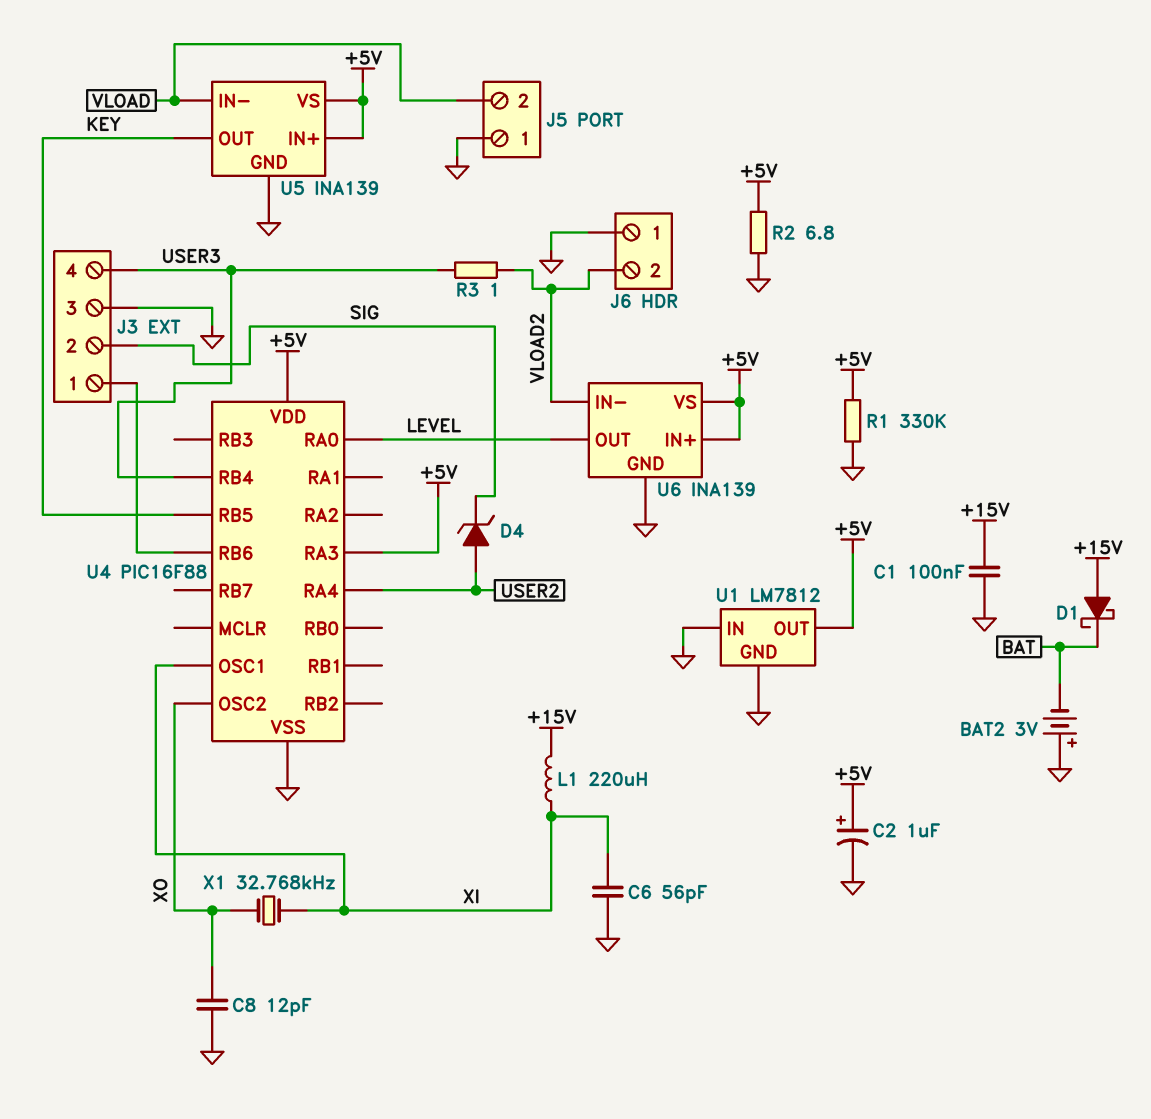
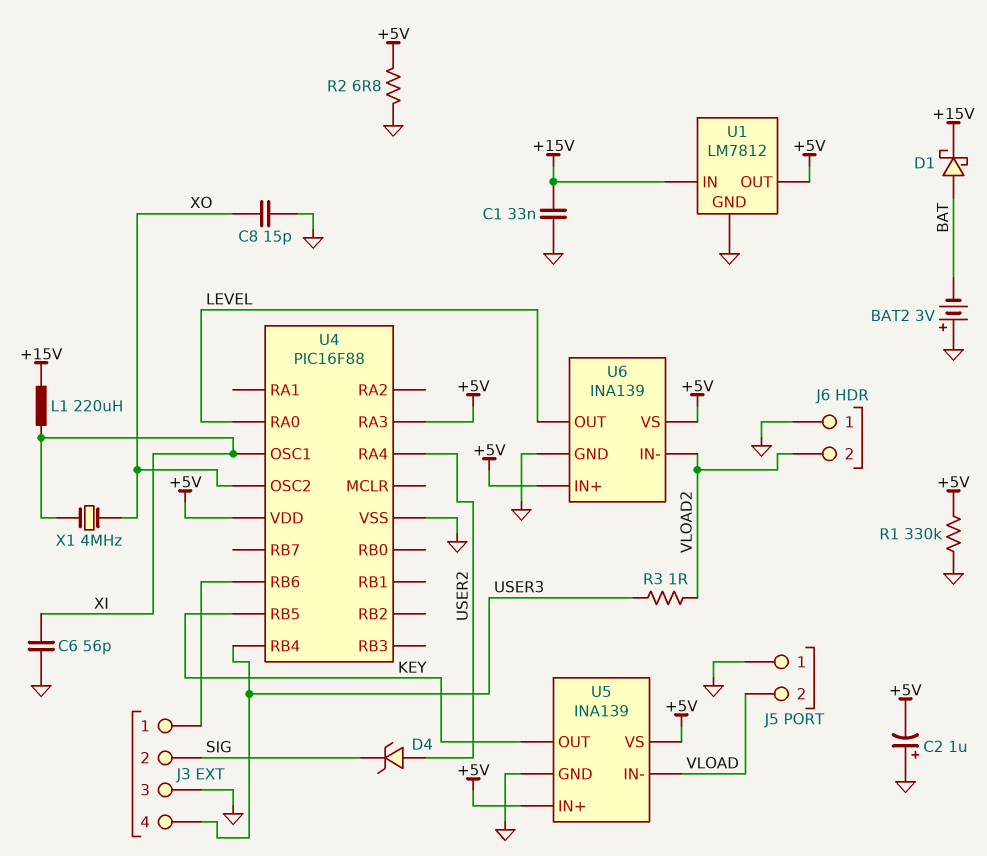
C1: 100nF (+15V, GND) -> 33nF (+15V, GND)
C2: 1uF (plus +5V, minus GND) -> 1uF (plus GND, minus +5V)
C8: 12pF (GND, XO) -> 15pF (GND, XO)
D1: schottky (A +15V, K BAT) -> schottky (A BAT, K +15V)
U1 pin IN: GND -> +15V
X1: 32.768kHz (XI, XO) -> 4MHz (XI, XO)

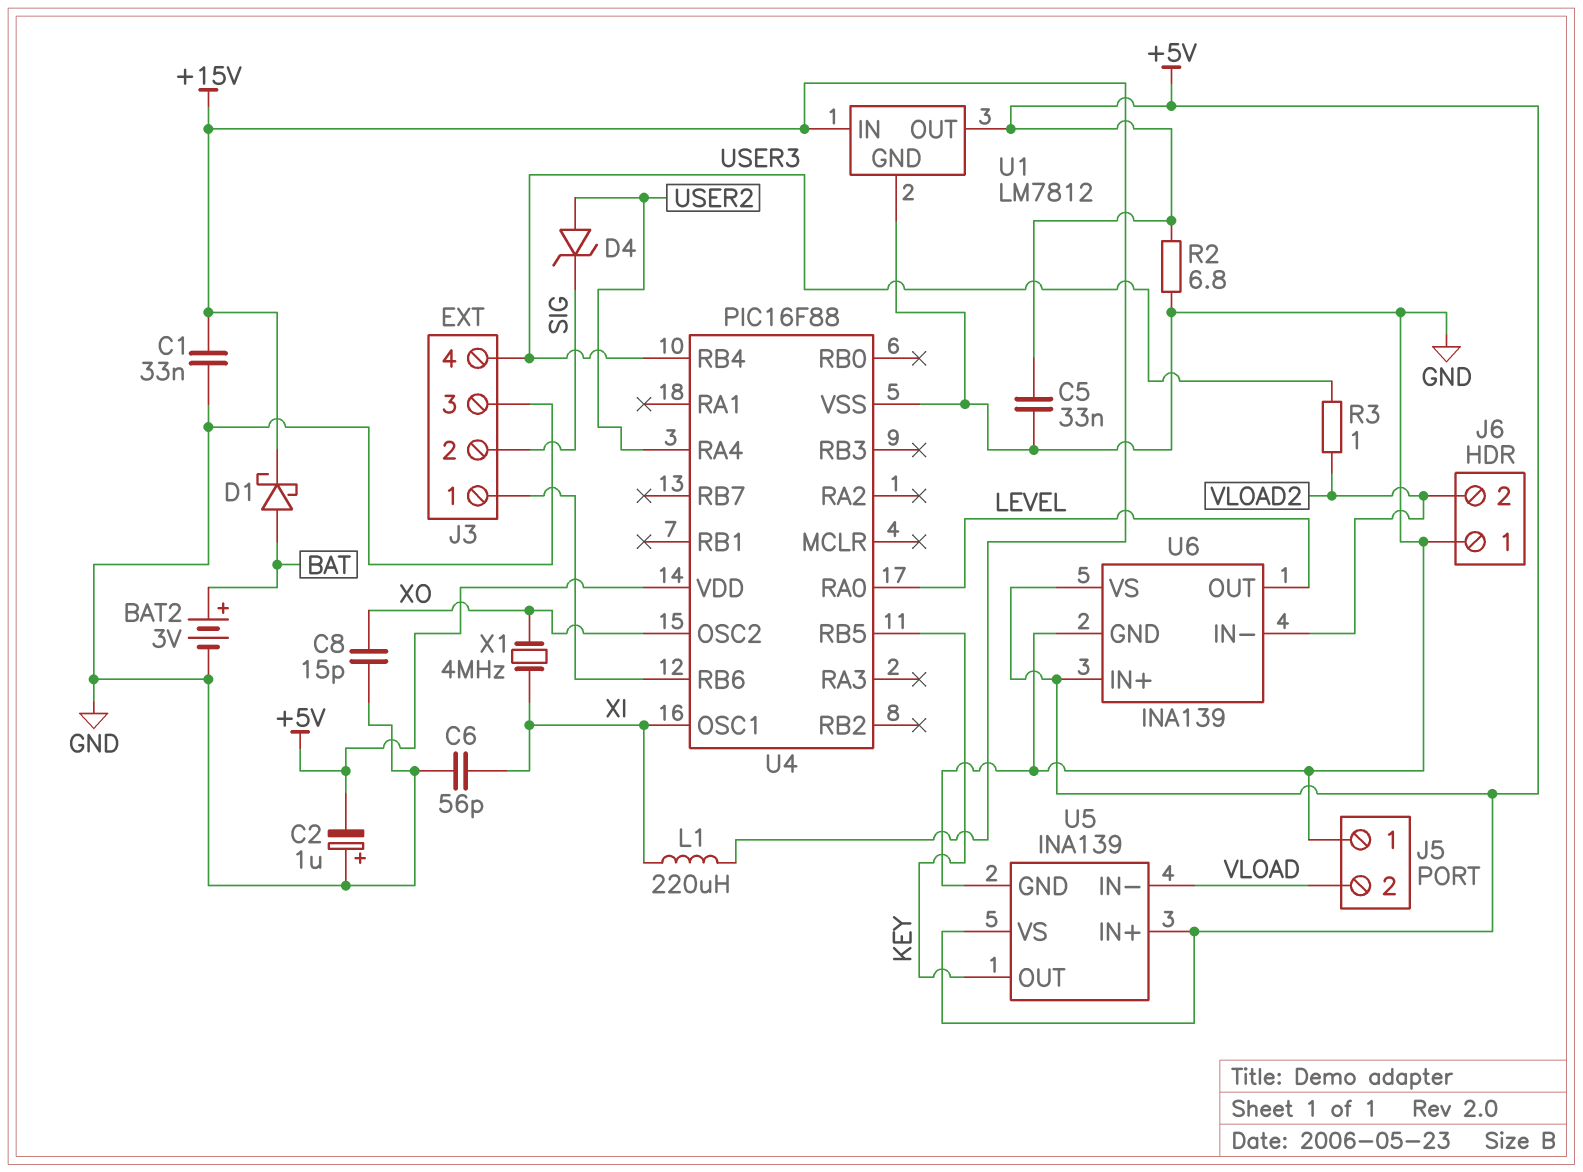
BAT2: 3V (plus GND, minus BAT) -> 3V (plus BAT, minus GND)
C5: none -> 33nF (+5V, GND)
R1: 330k (+5V, GND) -> none
U4 pin RA3: +5V -> none

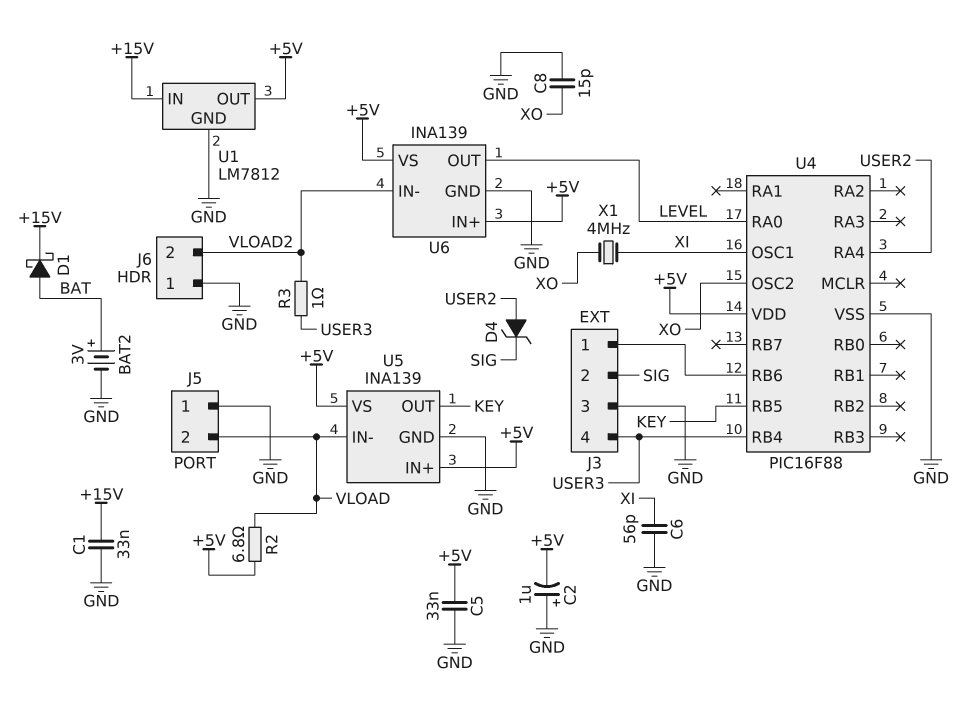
L1: 220uH (+15V, XI) -> none
R2: 6.8 (+5V, GND) -> 6.8 (+5V, VLOAD)

